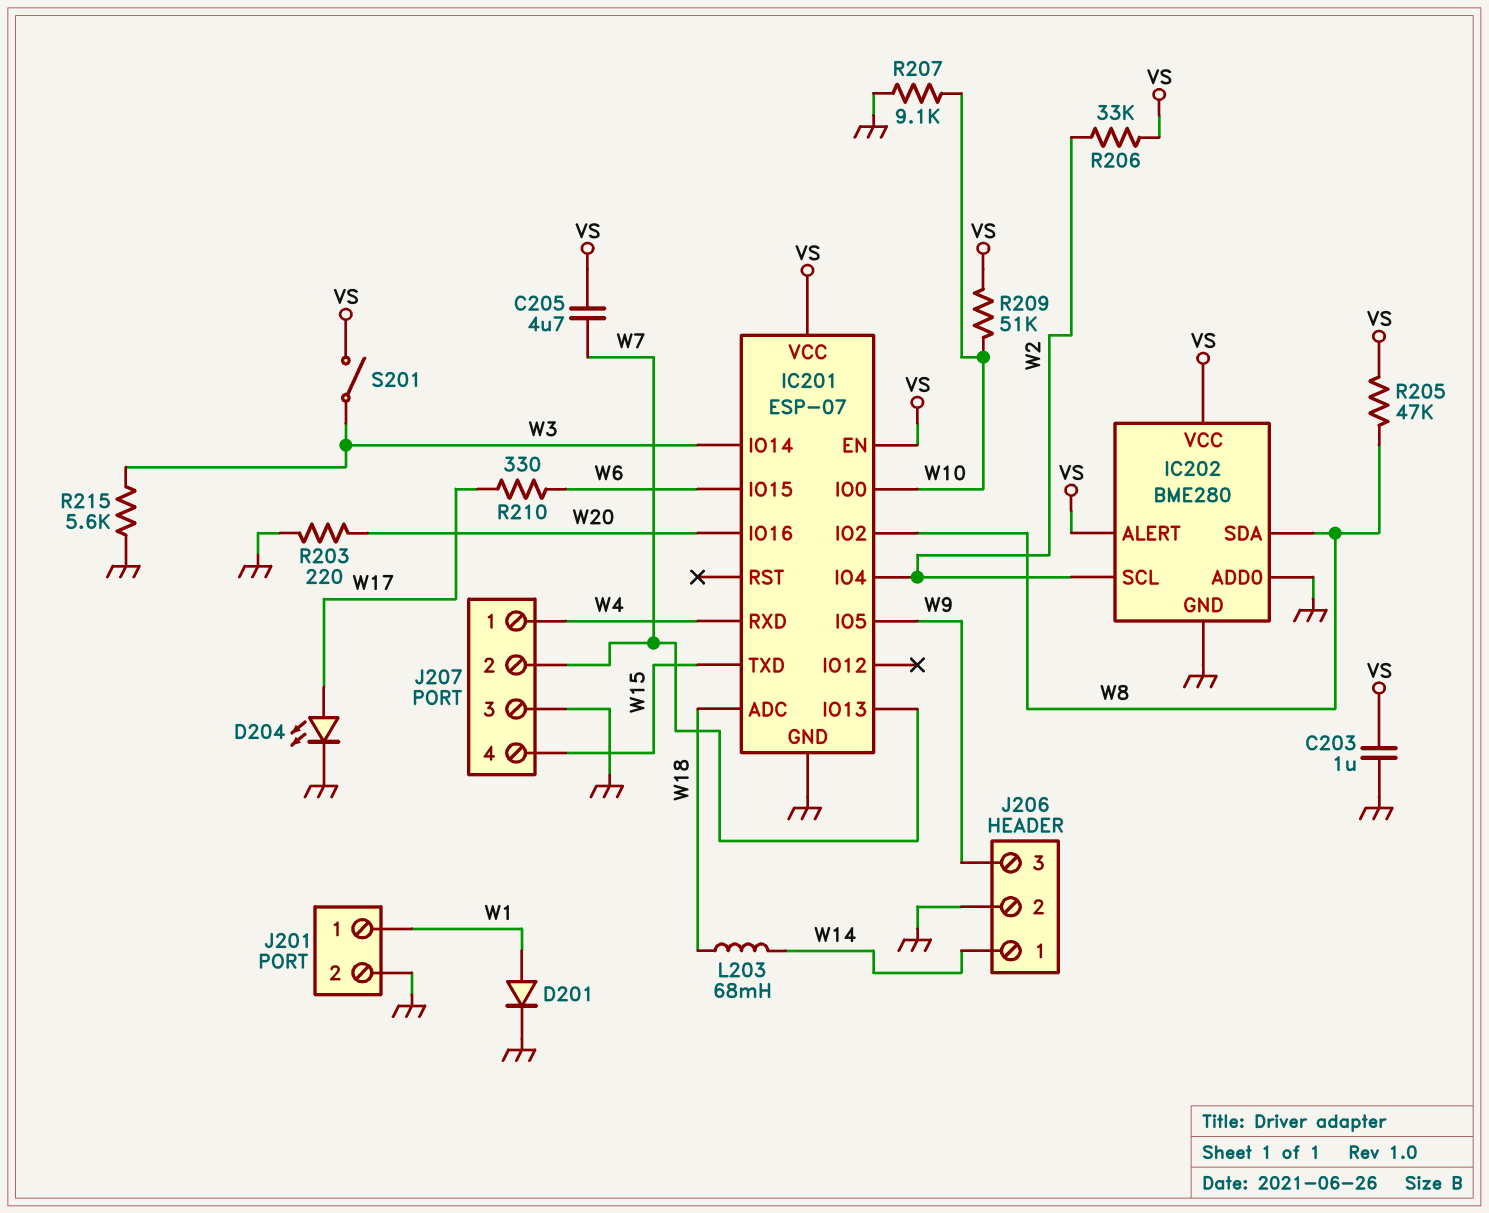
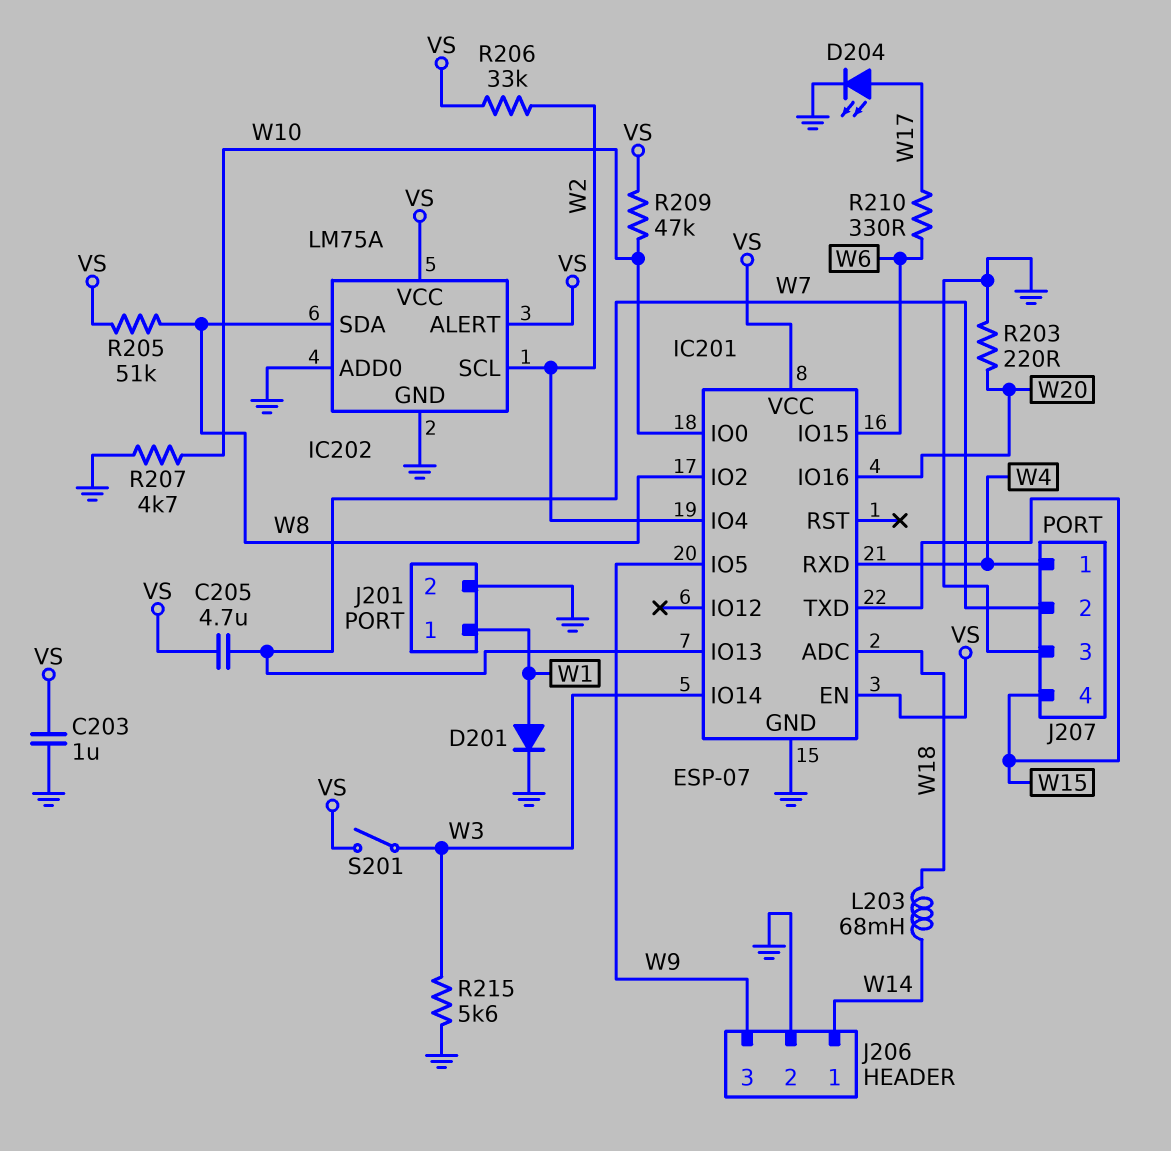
IC202: BME280 -> LM75A
R205: 47k (VS, W8) -> 51k (VS, W8)
R207: 9.1k (GND, W10) -> 4.7k (GND, W10)
R209: 51k (VS, W10) -> 47k (VS, W10)

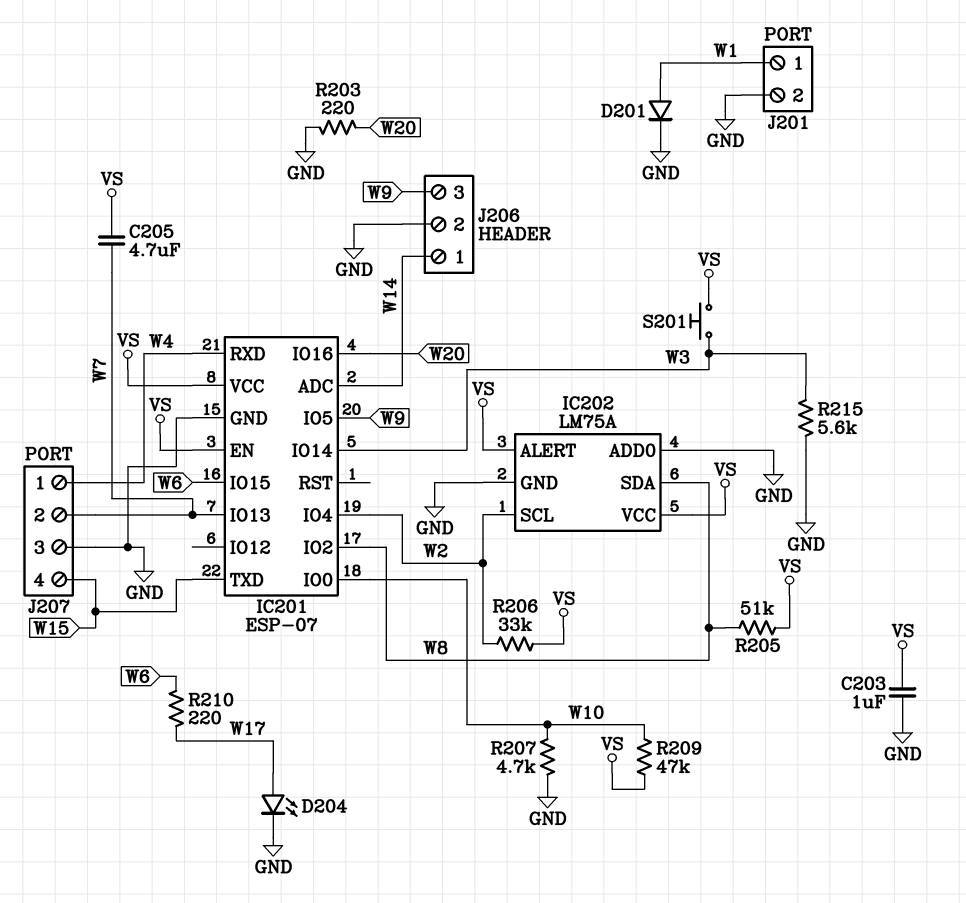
IC201 pin ADC: W18 -> W14
L203: 68mH (W14, W18) -> none
R210: 330 (W6, W17) -> 220 (W6, W17)
S201: switch (VS, W3) -> button (VS, W3)

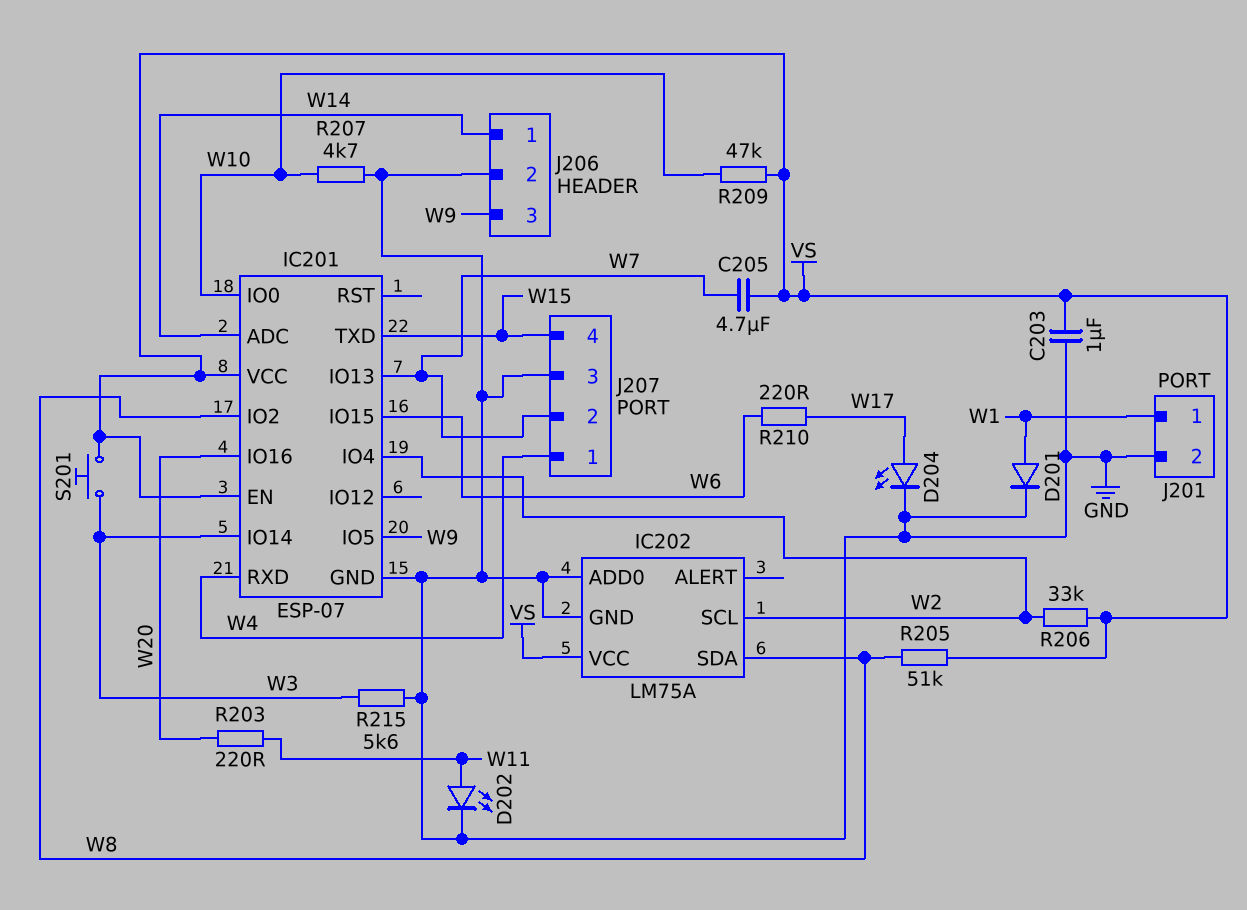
D202: none -> LED (A W11, K GND)
IC202 pin ALERT: VS -> none
R203: 220 (GND, W20) -> 220 (W11, W20)

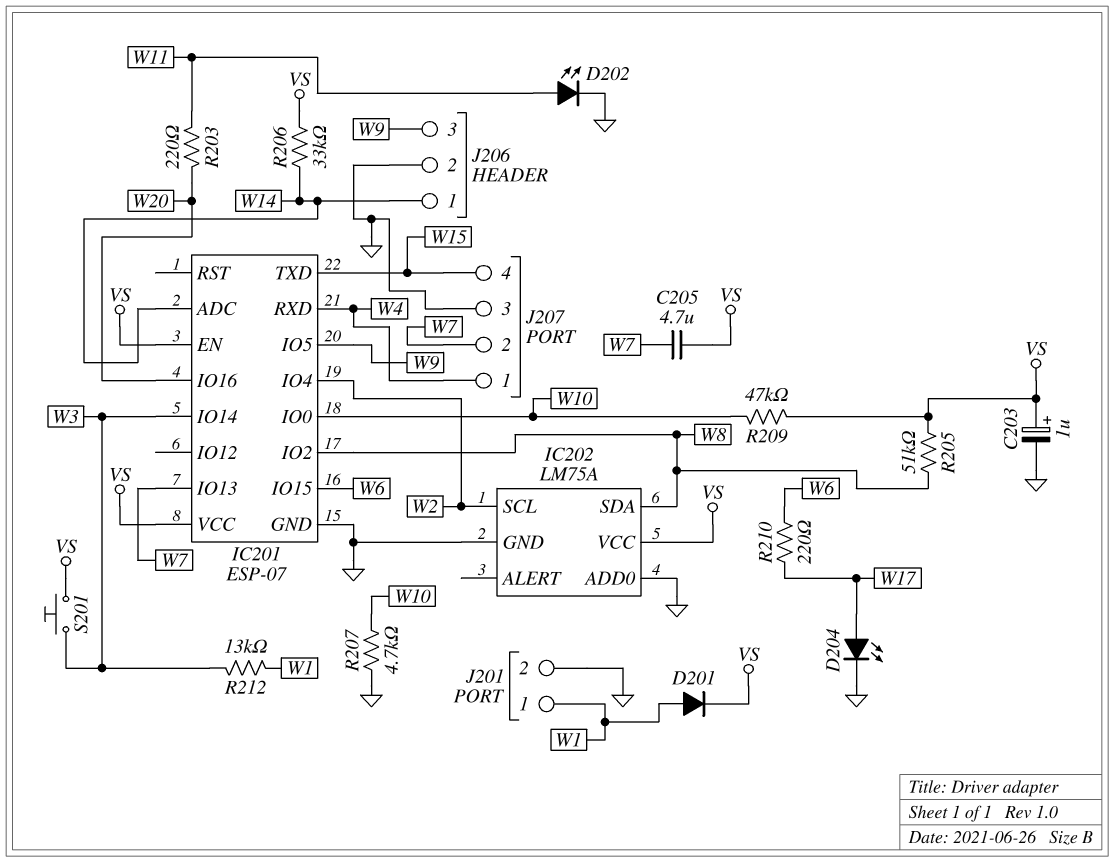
C203: 1uF (GND, VS) -> 1uF (plus VS, minus GND)
D201: diode (A W1, K GND) -> diode (A W1, K VS)
R206: 33k (VS, W2) -> 33k (VS, W14)
R212: none -> 13k (W1, W3)
R215: 5.6k (GND, W3) -> none

